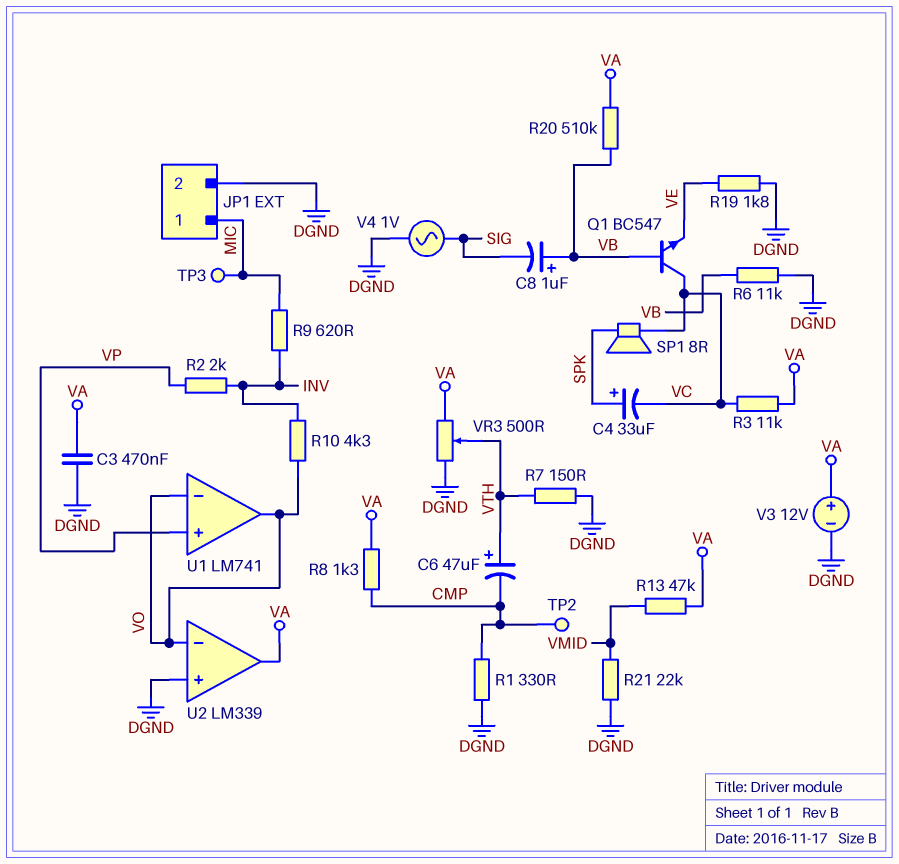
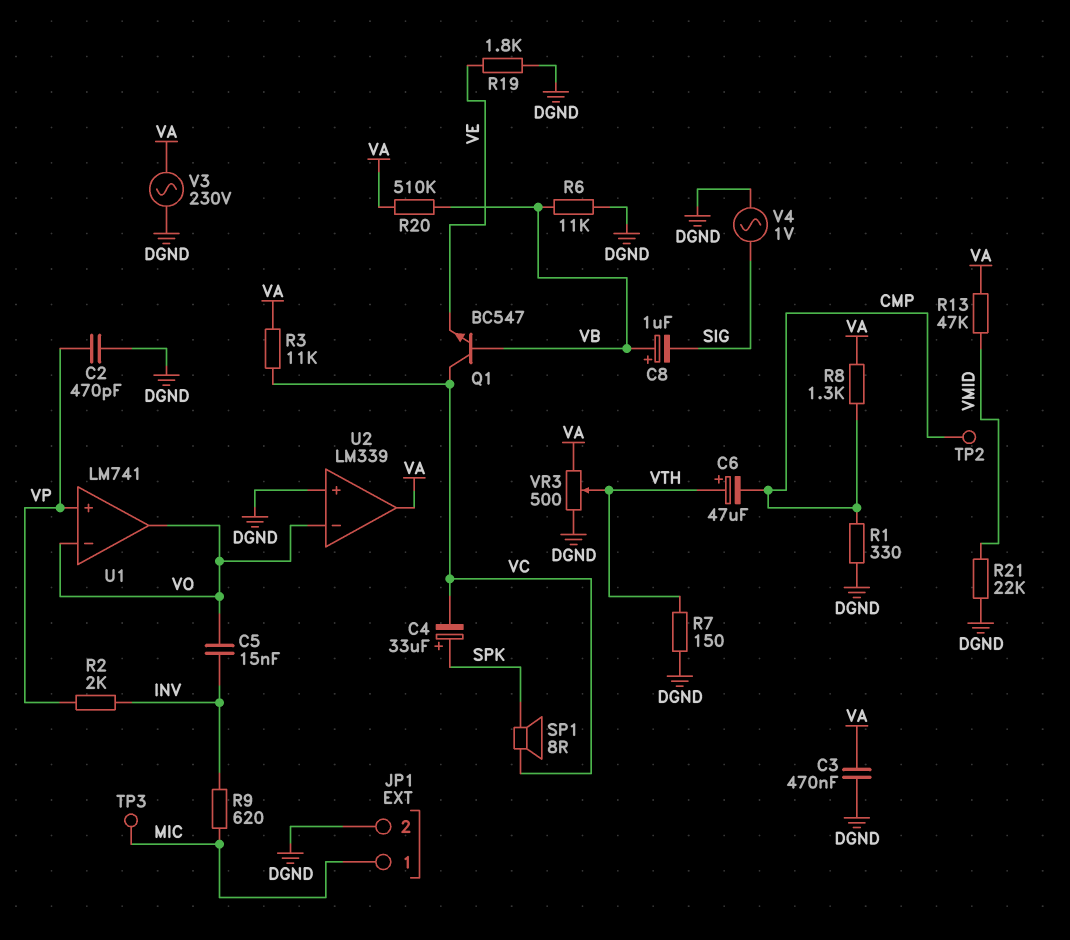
C2: none -> 470pF (DGND, VP)
C5: none -> 15nF (INV, VO)
R10: 4.3k (INV, VO) -> none
V3: 12V (plus VA, minus DGND) -> AC 230V (DGND, VA)

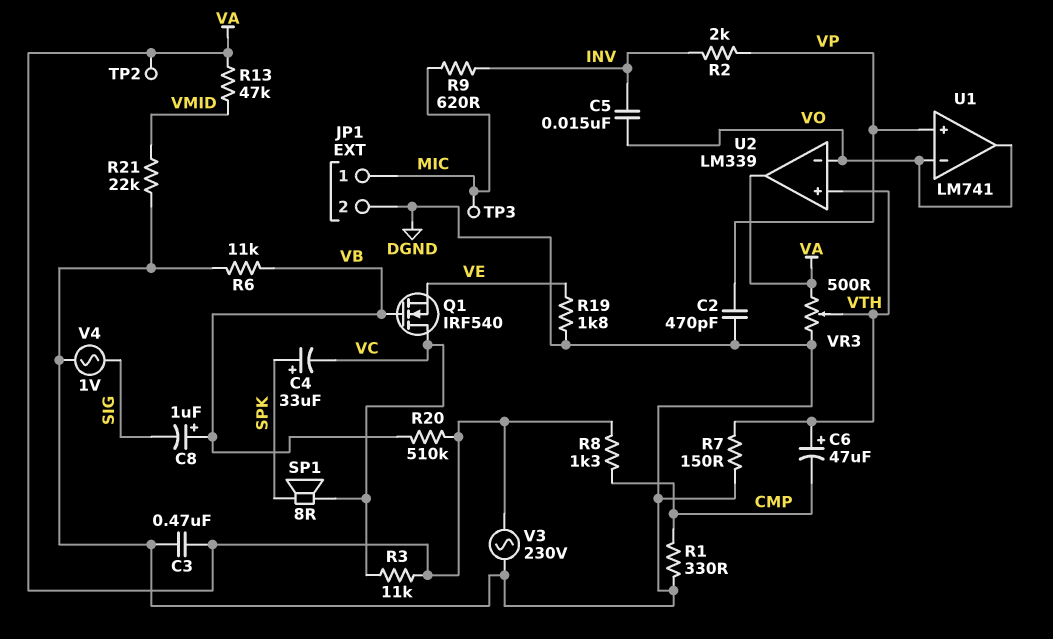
Q1: NPN BC547 (B VB, C VC, E VE) -> NMOS IRF540 (G VB, D VC, S VE)
TP2: test point (CMP) -> test point (VA)
U2 pin in+: DGND -> VTH

